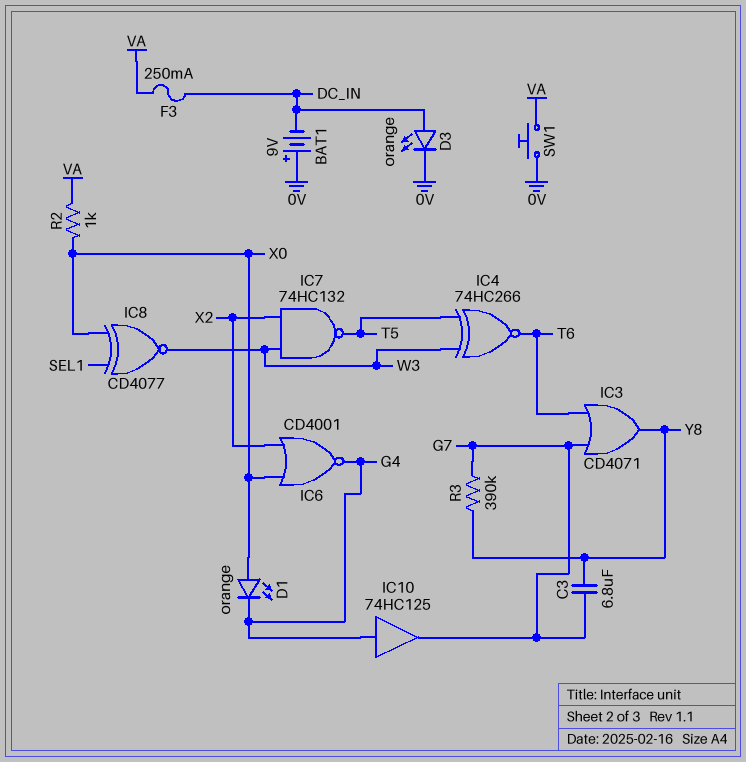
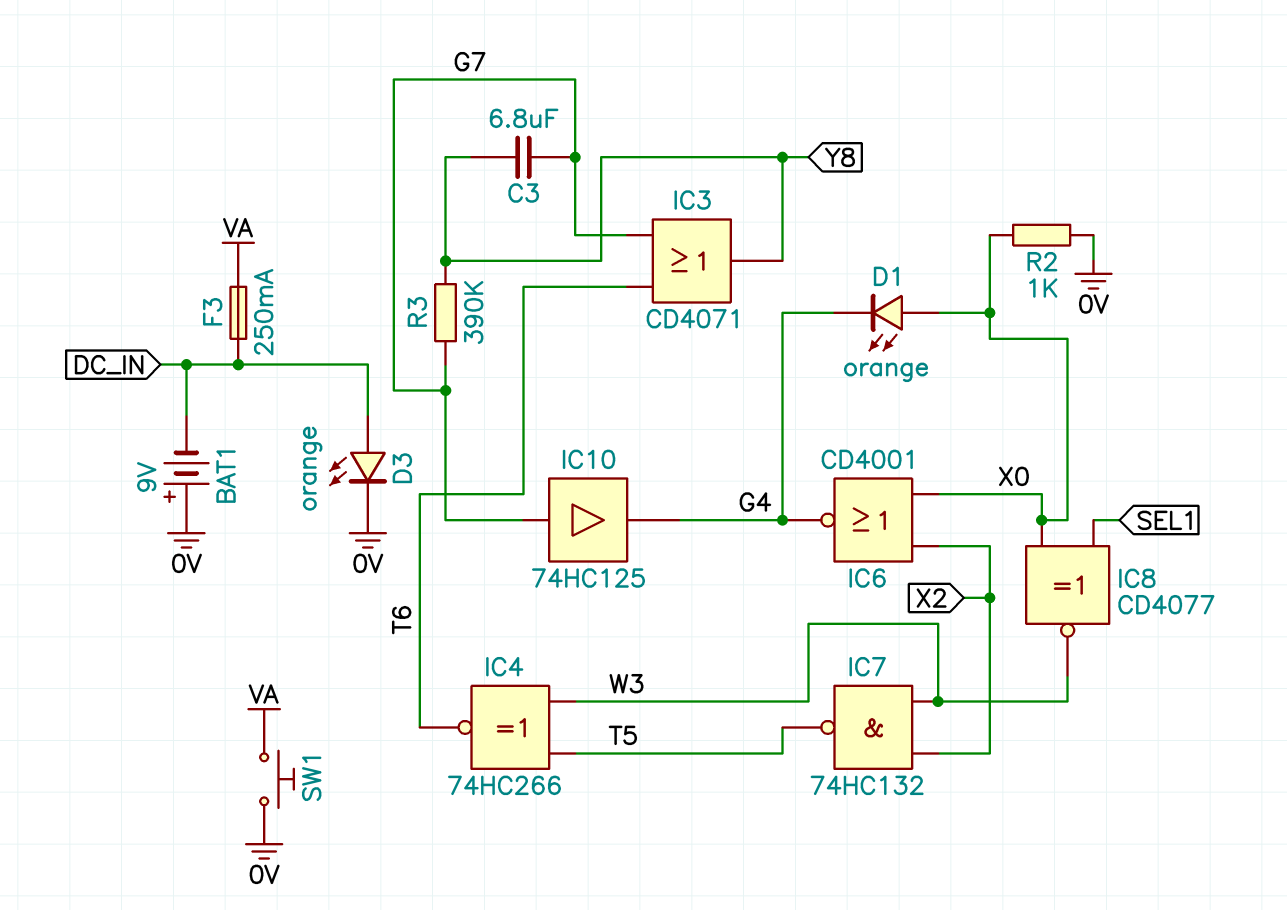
IC10: buffer 74HC125 (in G4, out G7) -> buffer 74HC125 (in G7, out G4)
R2: 1k (VA, X0) -> 1k (0V, X0)

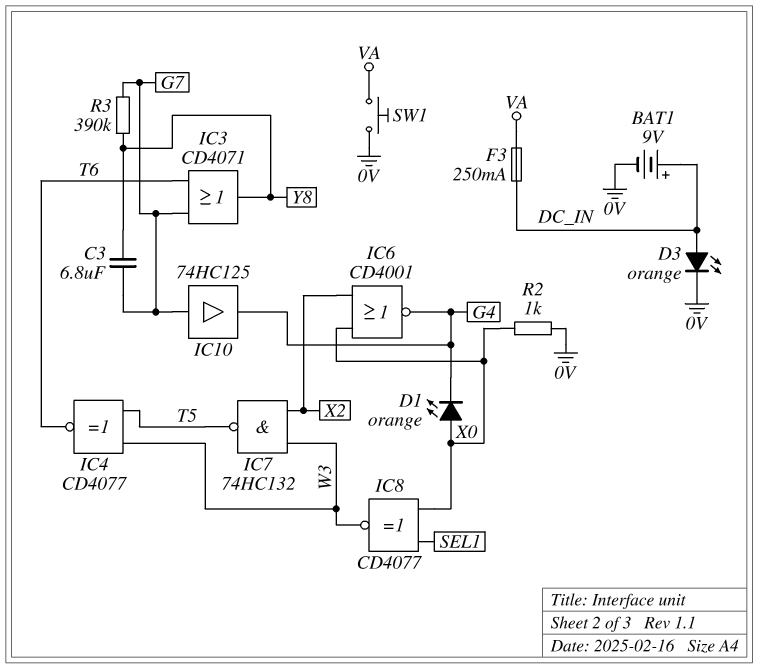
BAT1: 9V (plus 0V, minus DC_IN) -> 9V (plus DC_IN, minus 0V)
IC4: XNOR 74HC266 (in T5, in W3, out T6) -> XNOR CD4077 (in T5, in W3, out T6)

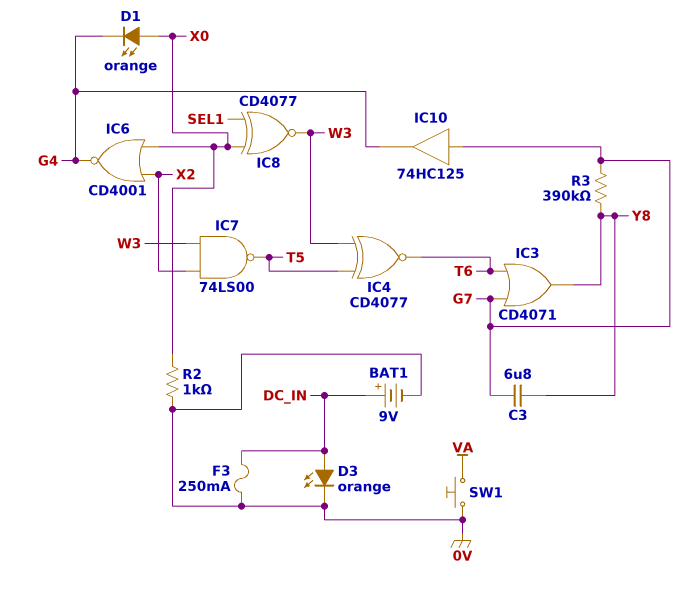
F3: 250mA (DC_IN, VA) -> 250mA (0V, DC_IN)
IC7: NAND 74HC132 (in W3, in X2, out T5) -> NAND 74LS00 (in W3, in X2, out T5)

